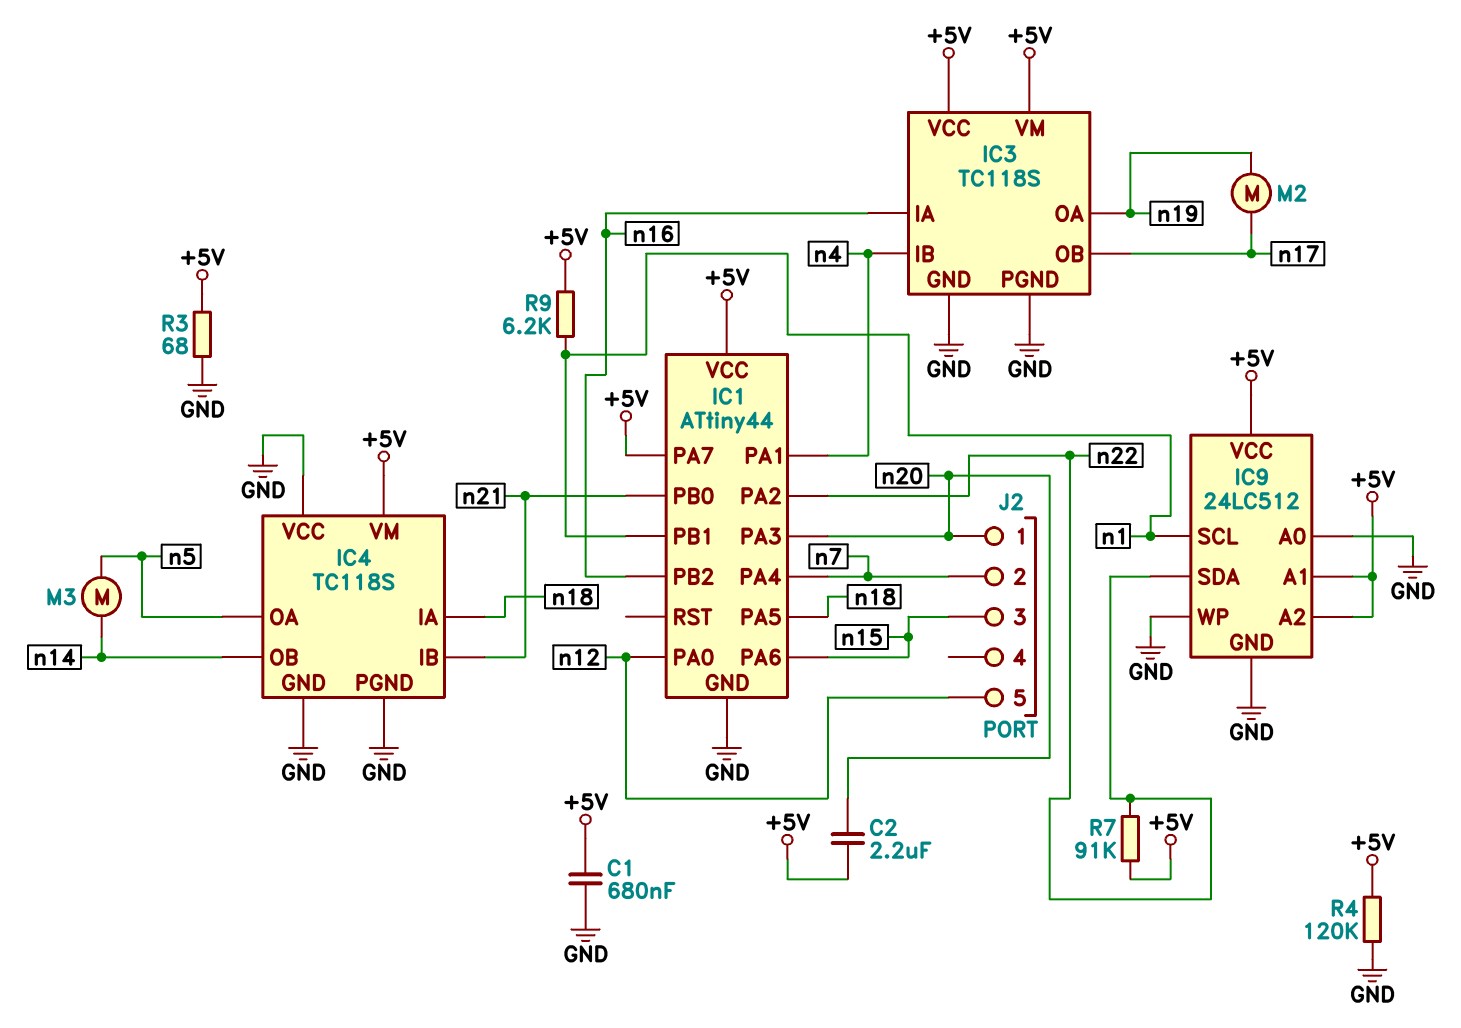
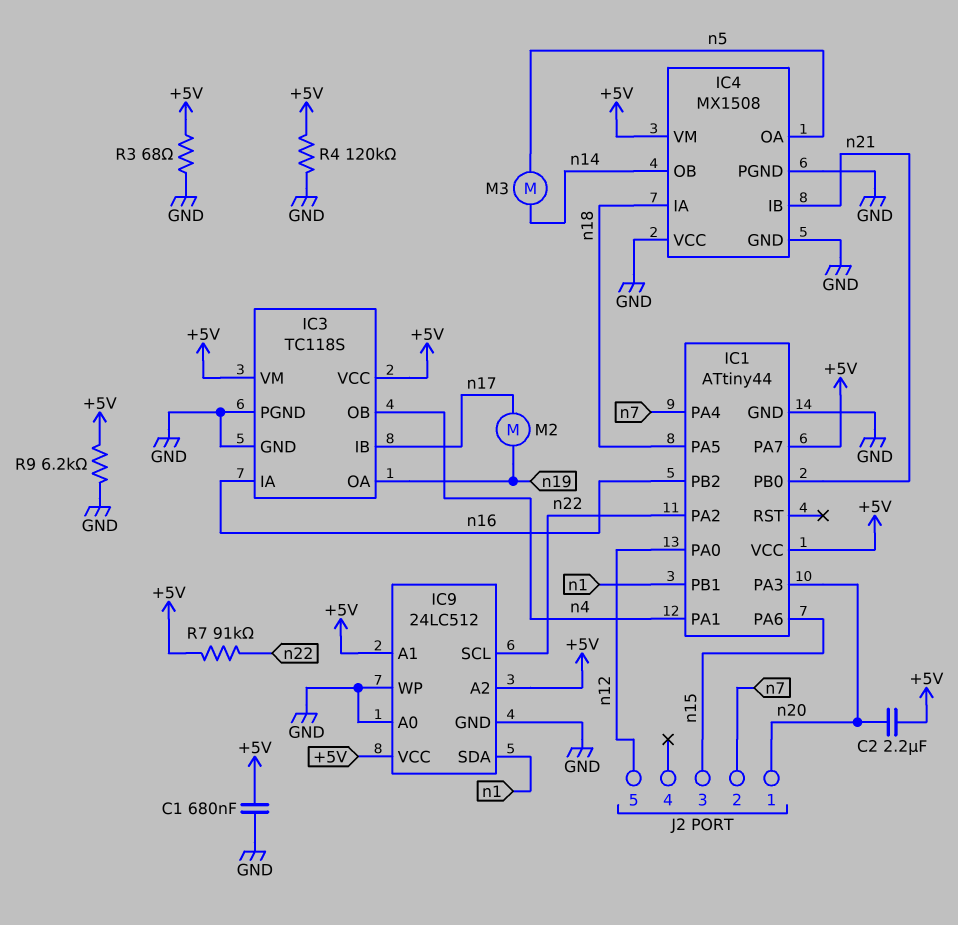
IC3 pin IB: n4 -> n17
IC3 pin OB: n17 -> n4
IC4: TC118S -> MX1508
IC9 pin SCL: n1 -> n22
IC9 pin SDA: n22 -> n1
R9: 6.2k (+5V, n1) -> 6.2k (+5V, GND)

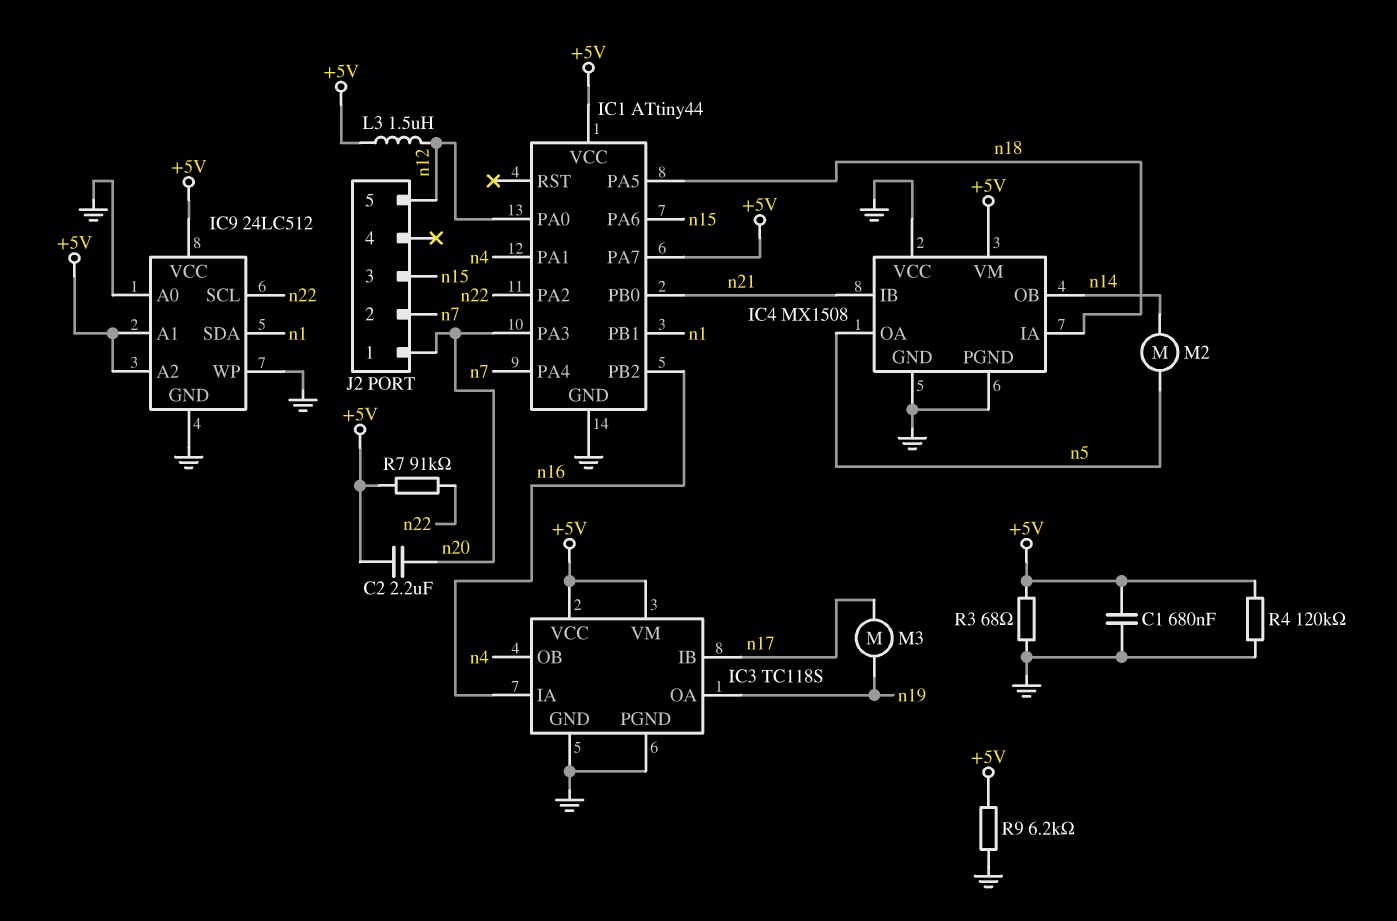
L3: none -> 1.5uH (+5V, n12)
M2: motor (n17, n19) -> motor (n5, n14)
M3: motor (n5, n14) -> motor (n17, n19)

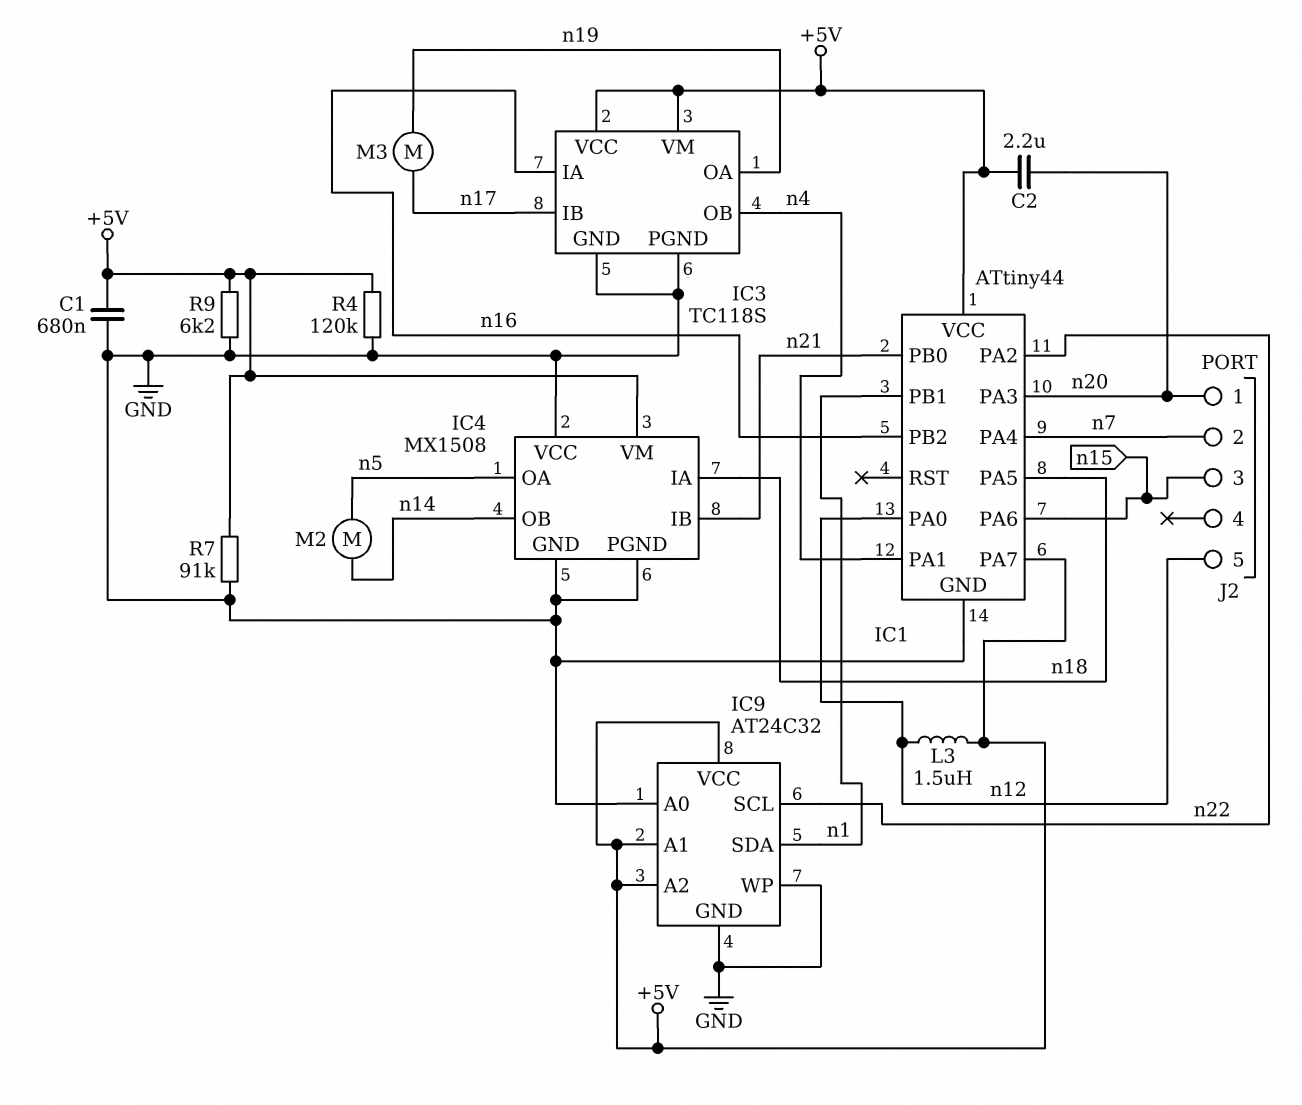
IC9: 24LC512 -> AT24C32
R3: 68 (+5V, GND) -> none
R7: 91k (+5V, n22) -> 91k (+5V, GND)

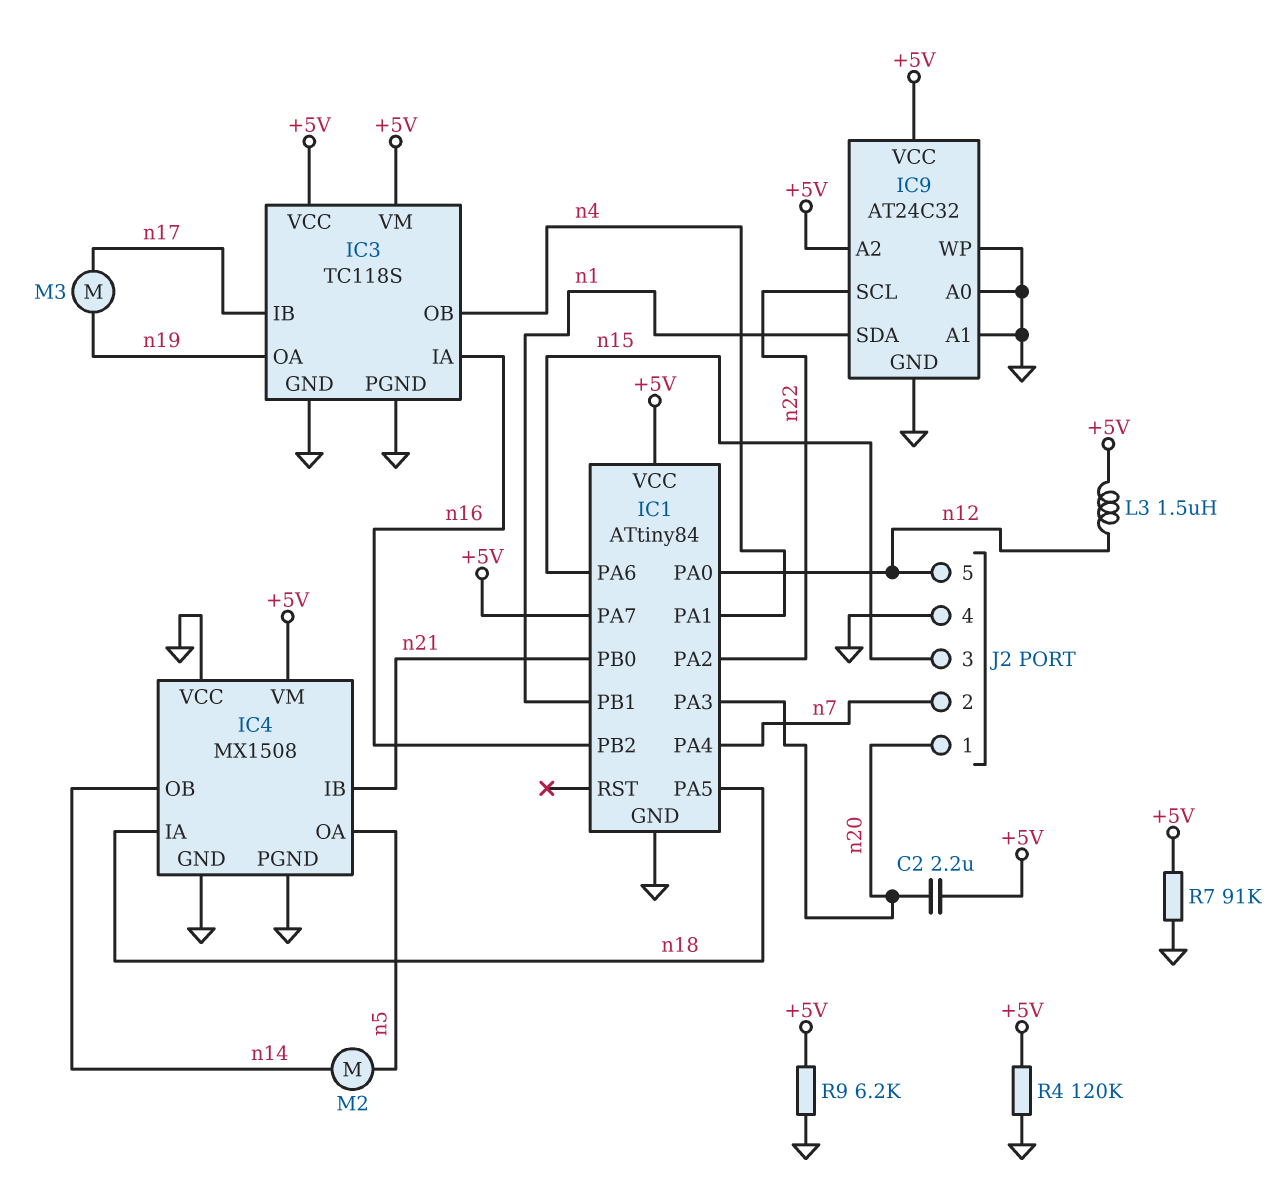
C1: 680nF (+5V, GND) -> none
IC1: ATtiny44 -> ATtiny84
IC9 pin A1: +5V -> GND
J2 pin 4: none -> GND

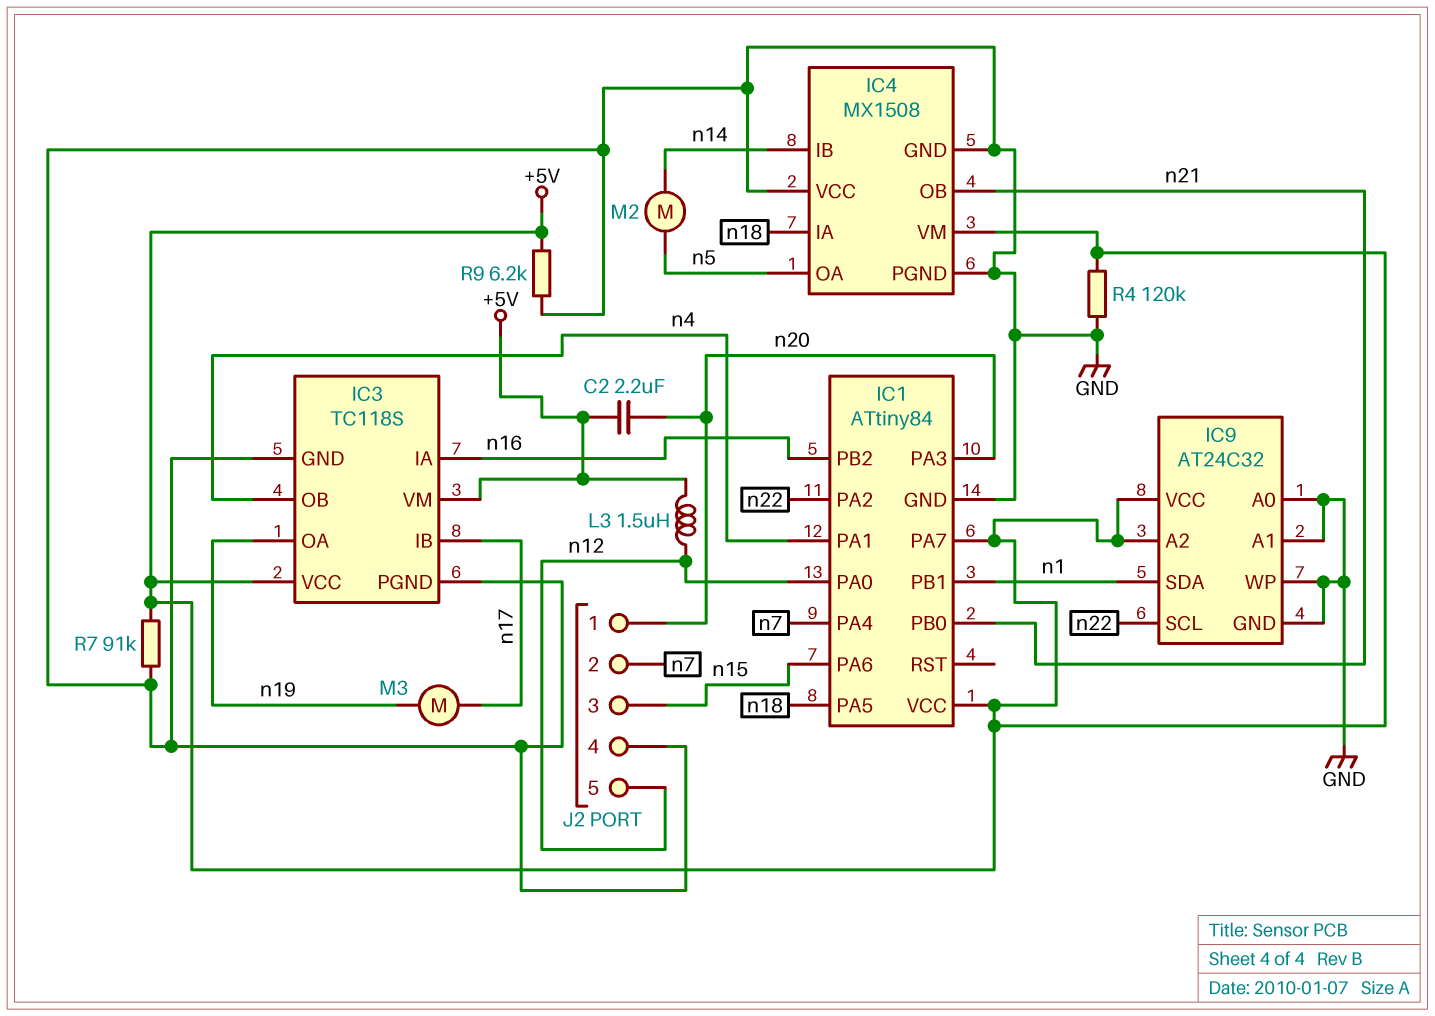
IC4 pin IB: n21 -> n14
IC4 pin OB: n14 -> n21

